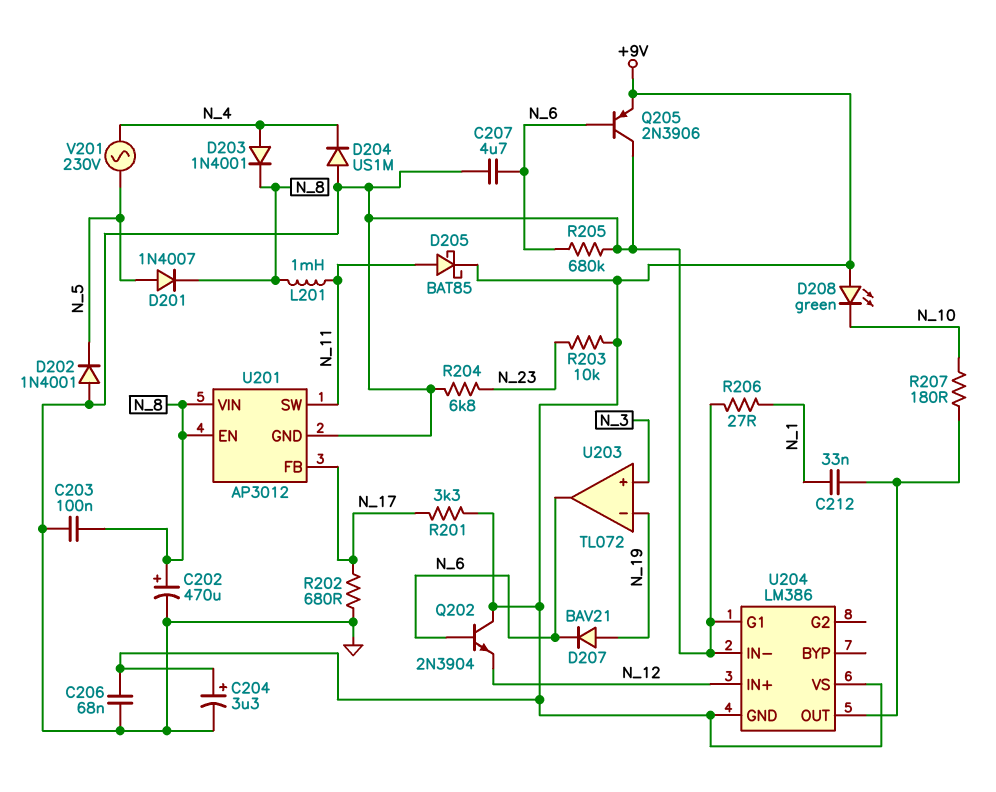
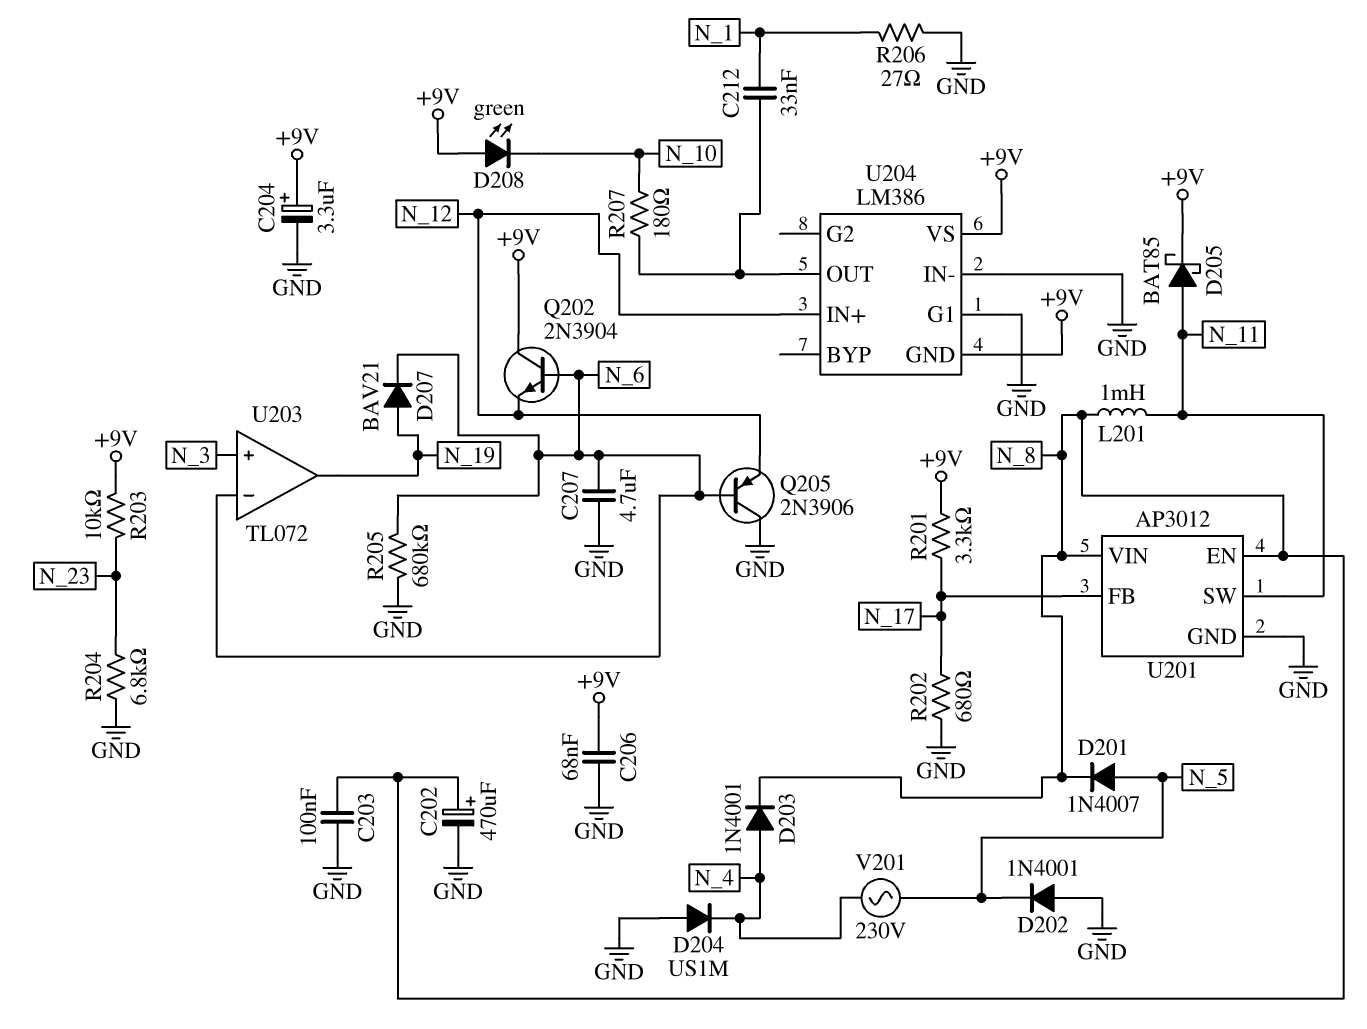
Q205: PNP 2N3906 (B N_6, C GND, E +9V) -> PNP 2N3906 (B N_6, C GND, E N_12)
U203 pin in-: N_19 -> N_6
U203 pin out: N_6 -> N_19

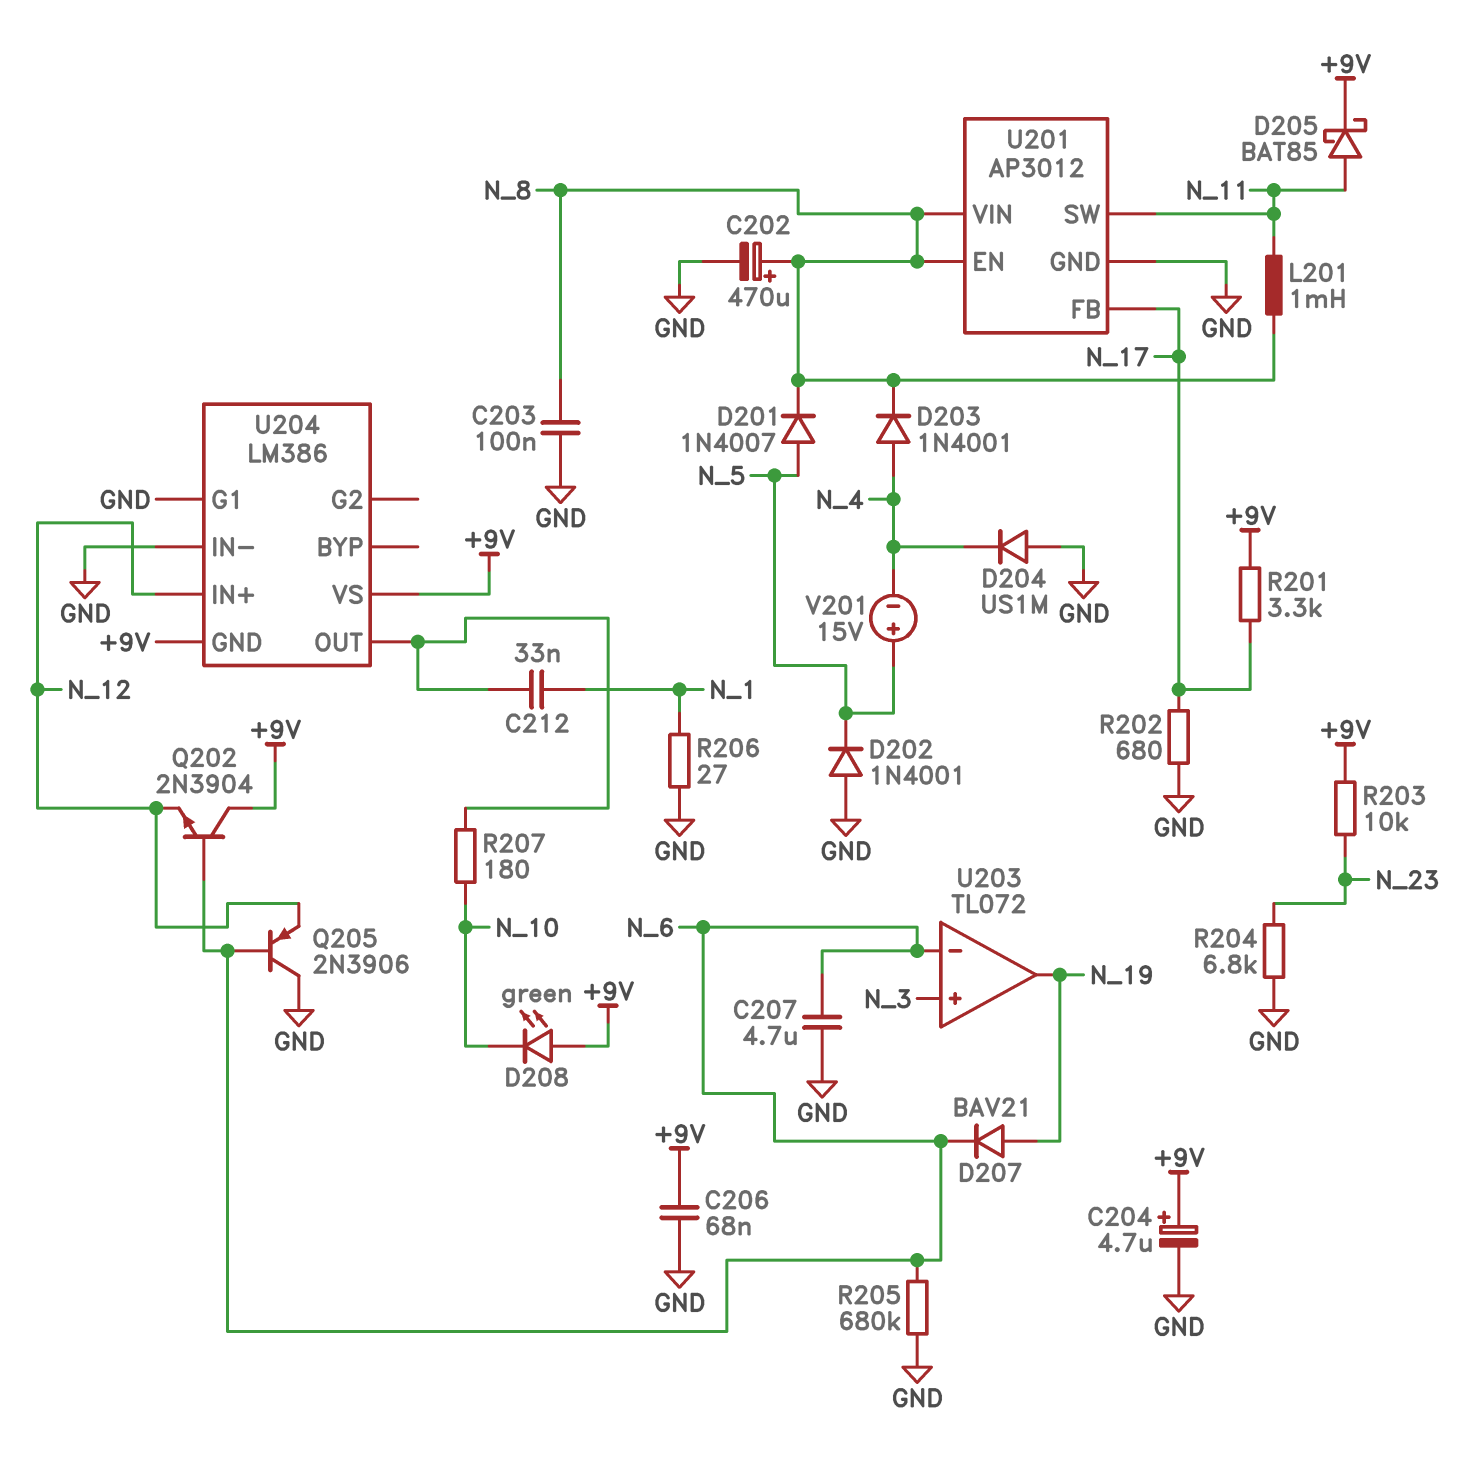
C204: 3.3uF (plus +9V, minus GND) -> 4.7uF (plus +9V, minus GND)
V201: AC 230V (N_4, N_5) -> 15V (plus N_5, minus N_4)

